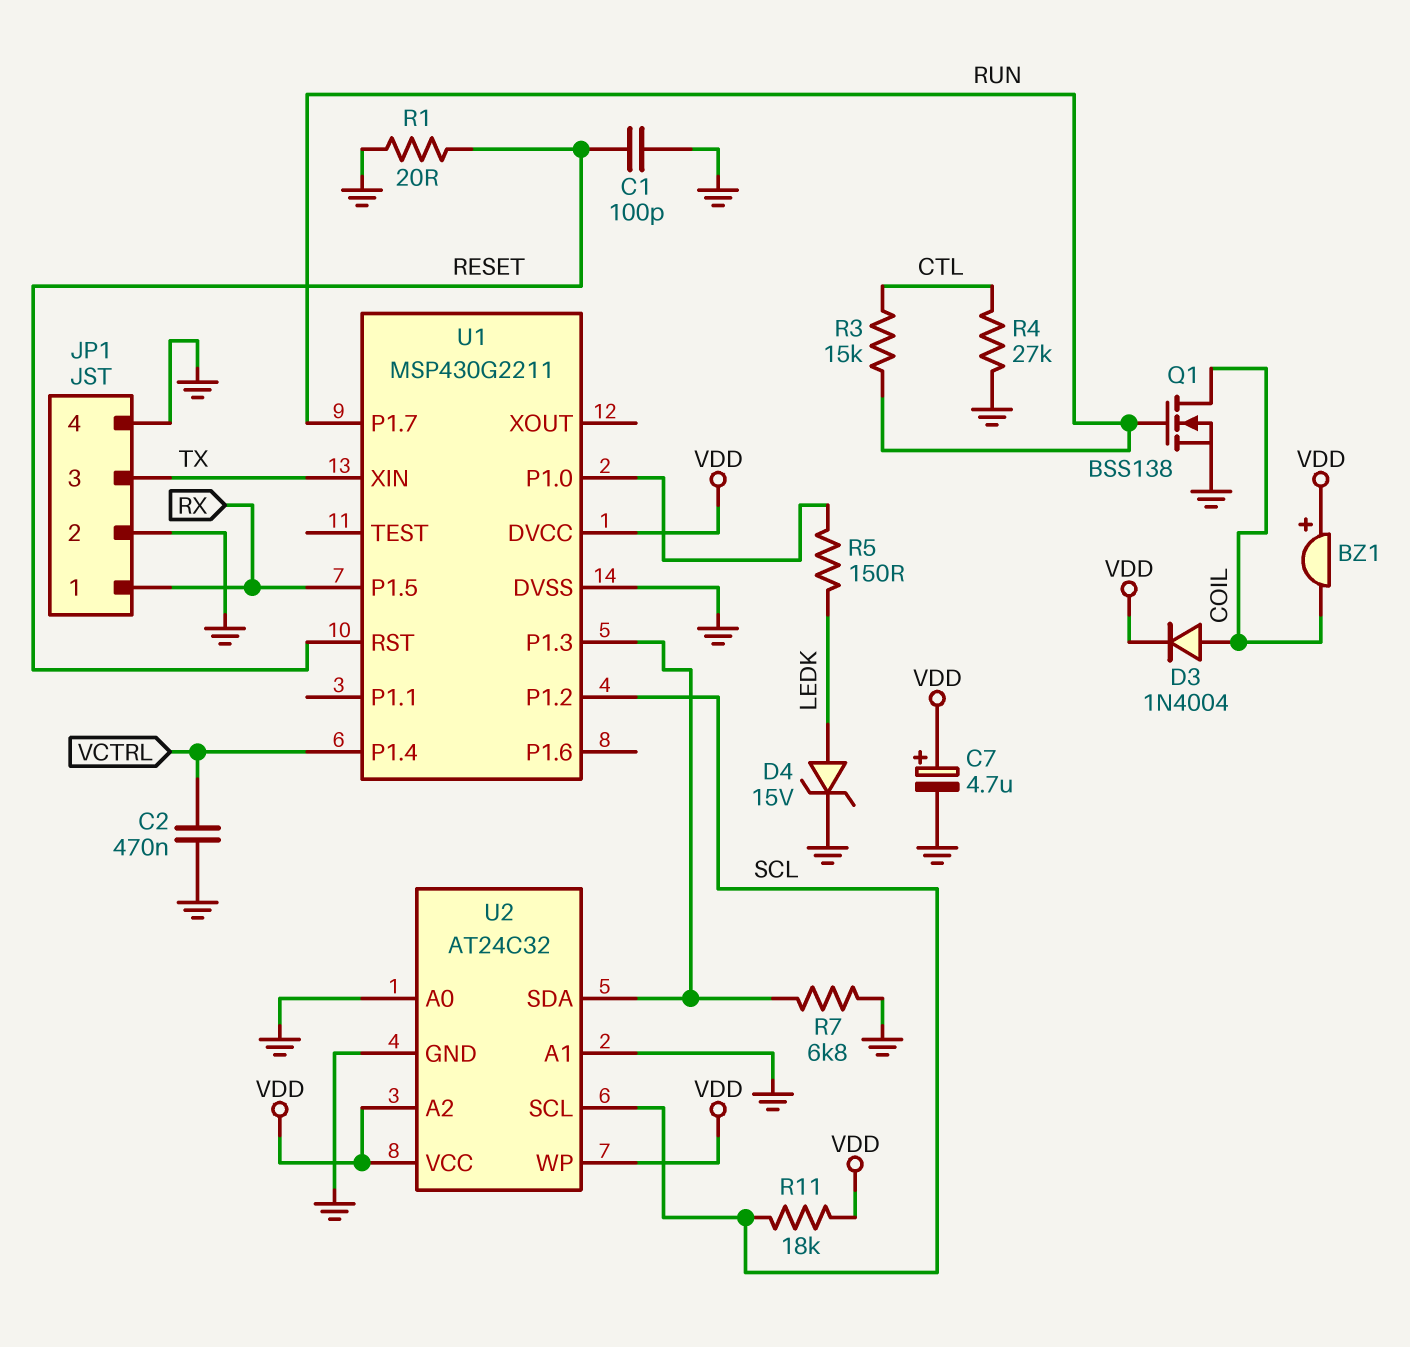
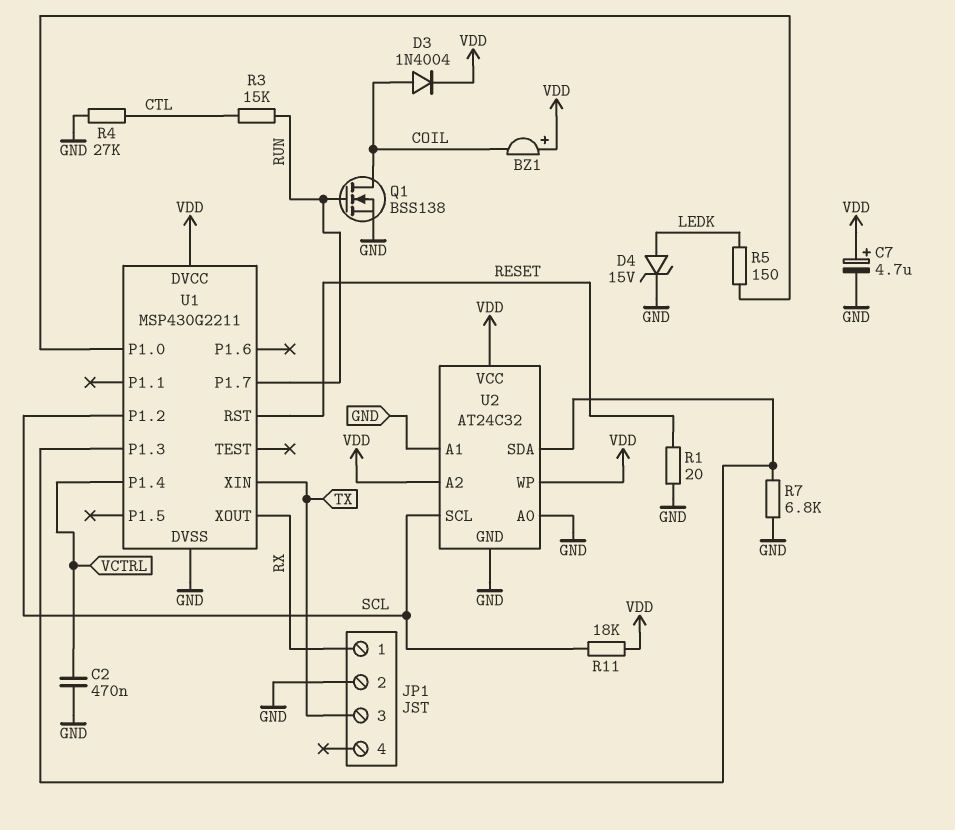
C1: 100pF (GND, RESET) -> none
JP1 pin 4: GND -> none
U1 pin P1.5: RX -> none
U1 pin XOUT: none -> RX

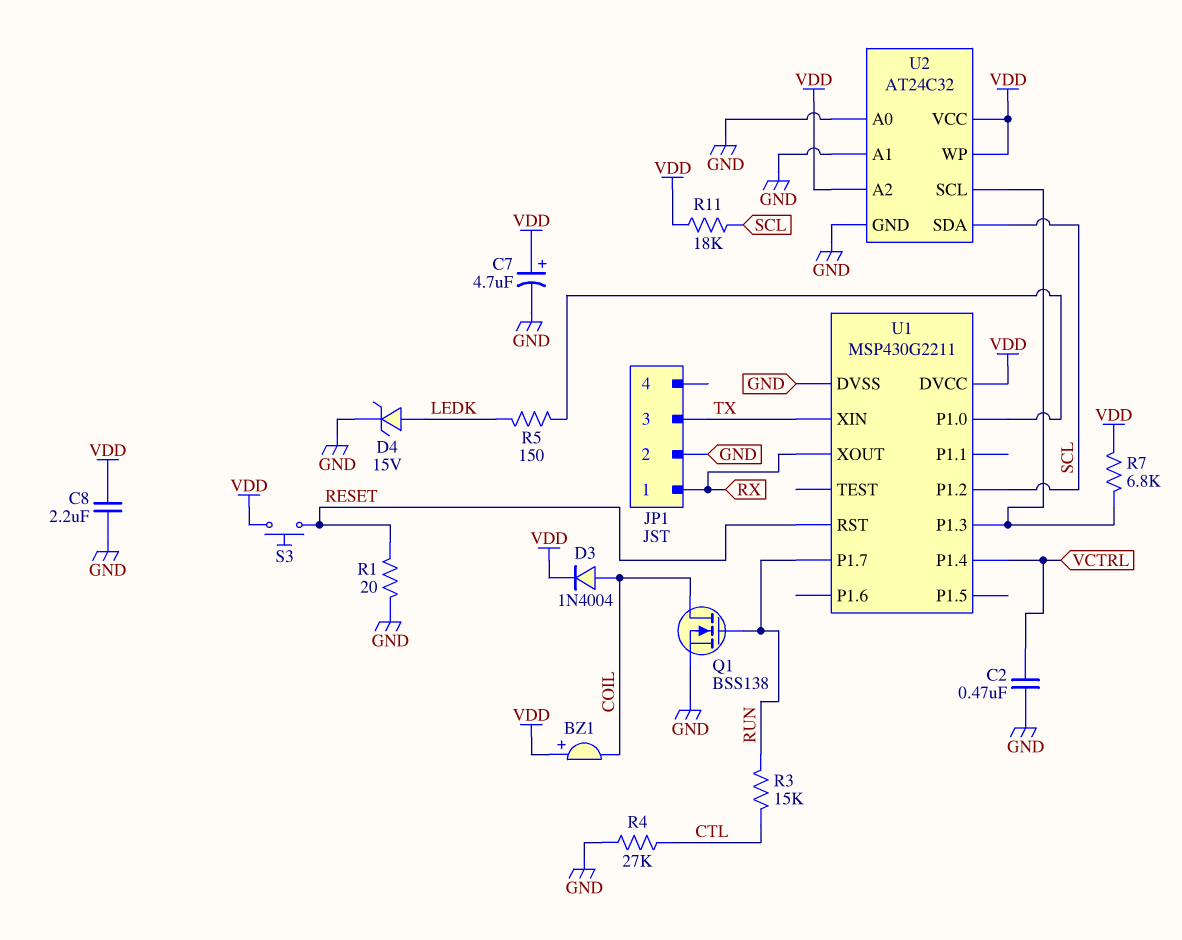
C8: none -> 2.2uF (GND, VDD)
R7: 6.8k (GND, U1/P1.3) -> 6.8k (U1/P1.3, VDD)
S3: none -> button (RESET, VDD)
U2 pin SCL: SCL -> U1/P1.3
U2 pin SDA: U1/P1.3 -> SCL

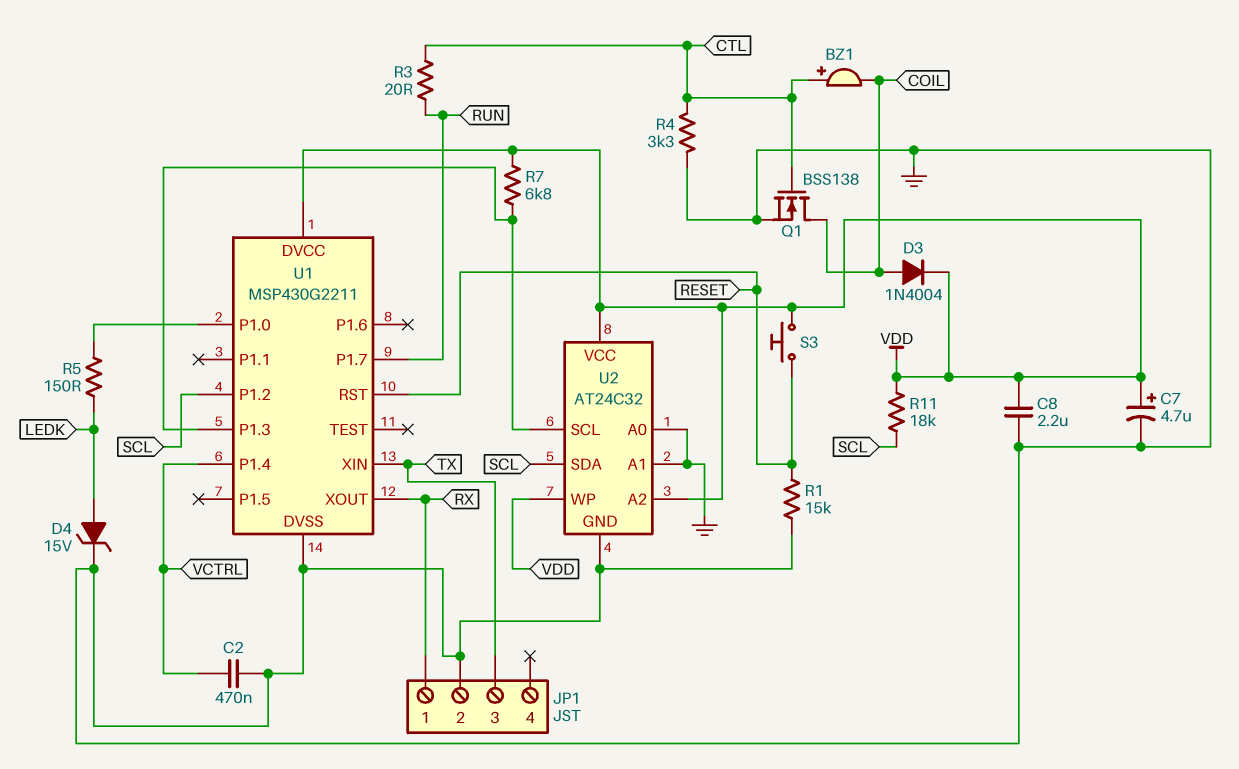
BZ1: buzzer (plus VDD, minus COIL) -> buzzer (plus CTL, minus COIL)
Q1: NMOS BSS138 (G RUN, D COIL, S GND) -> NMOS BSS138 (G CTL, D COIL, S GND)
R1: 20 (GND, RESET) -> 15k (GND, RESET)
R3: 15k (CTL, RUN) -> 20 (CTL, RUN)
R4: 27k (CTL, GND) -> 3.3k (CTL, GND)

